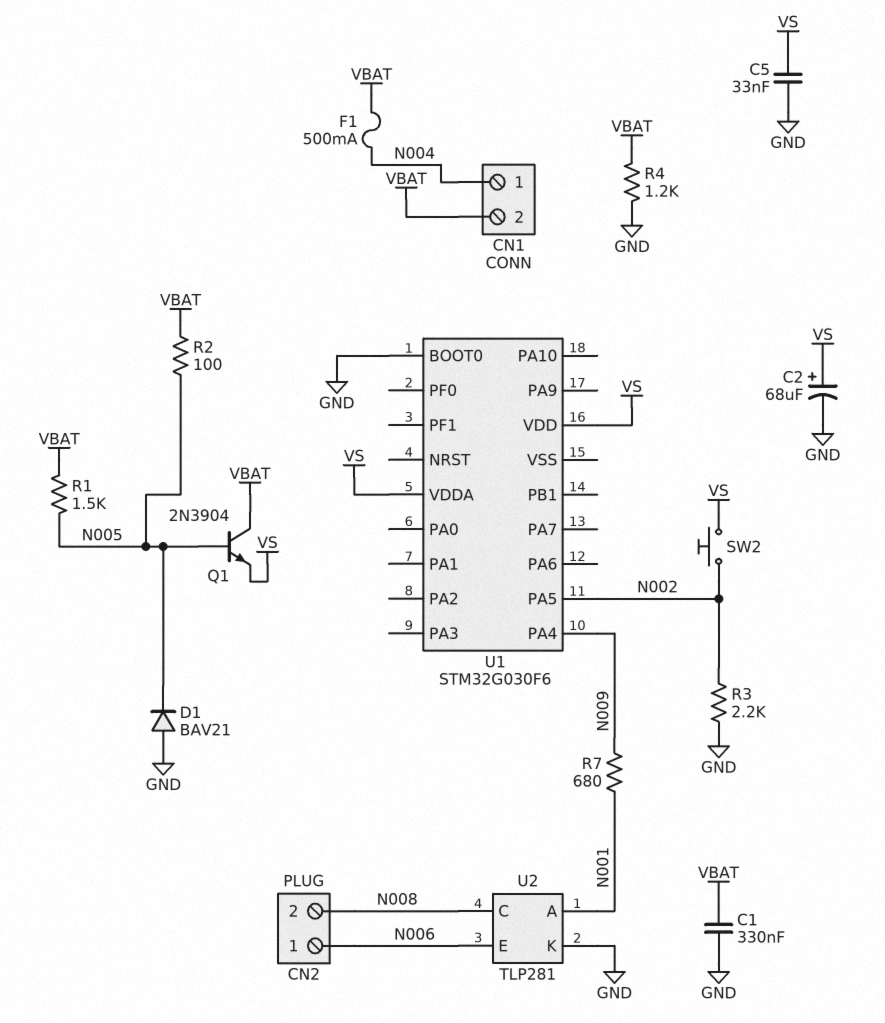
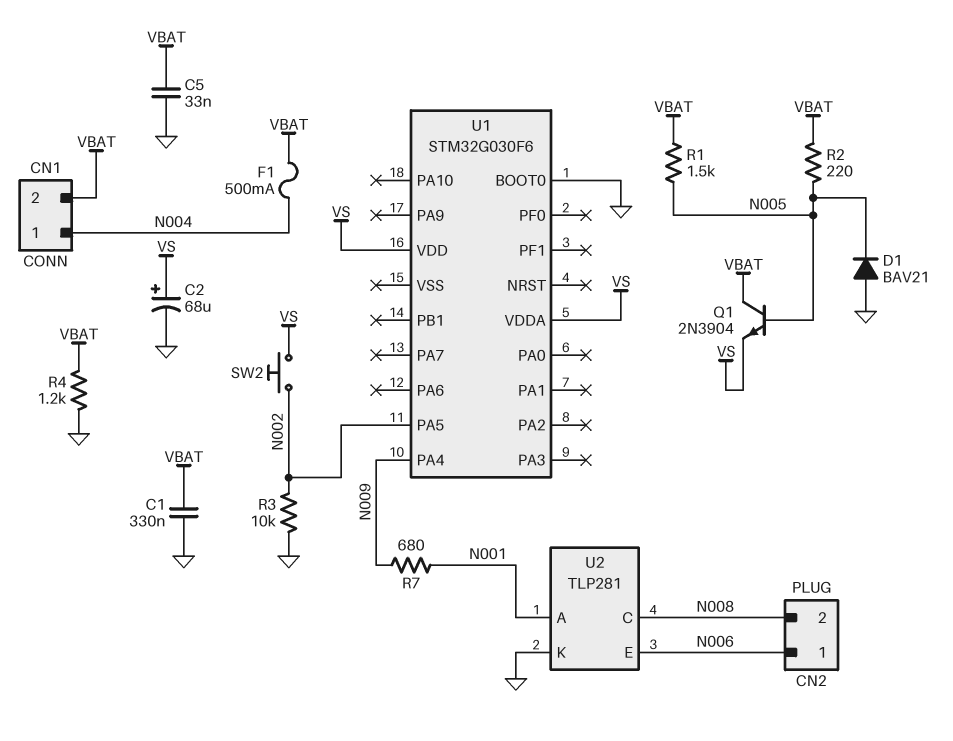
C5: 33nF (GND, VS) -> 33nF (GND, VBAT)
R2: 100 (N005, VBAT) -> 220 (N005, VBAT)
R3: 2.2k (GND, N002) -> 10k (GND, N002)

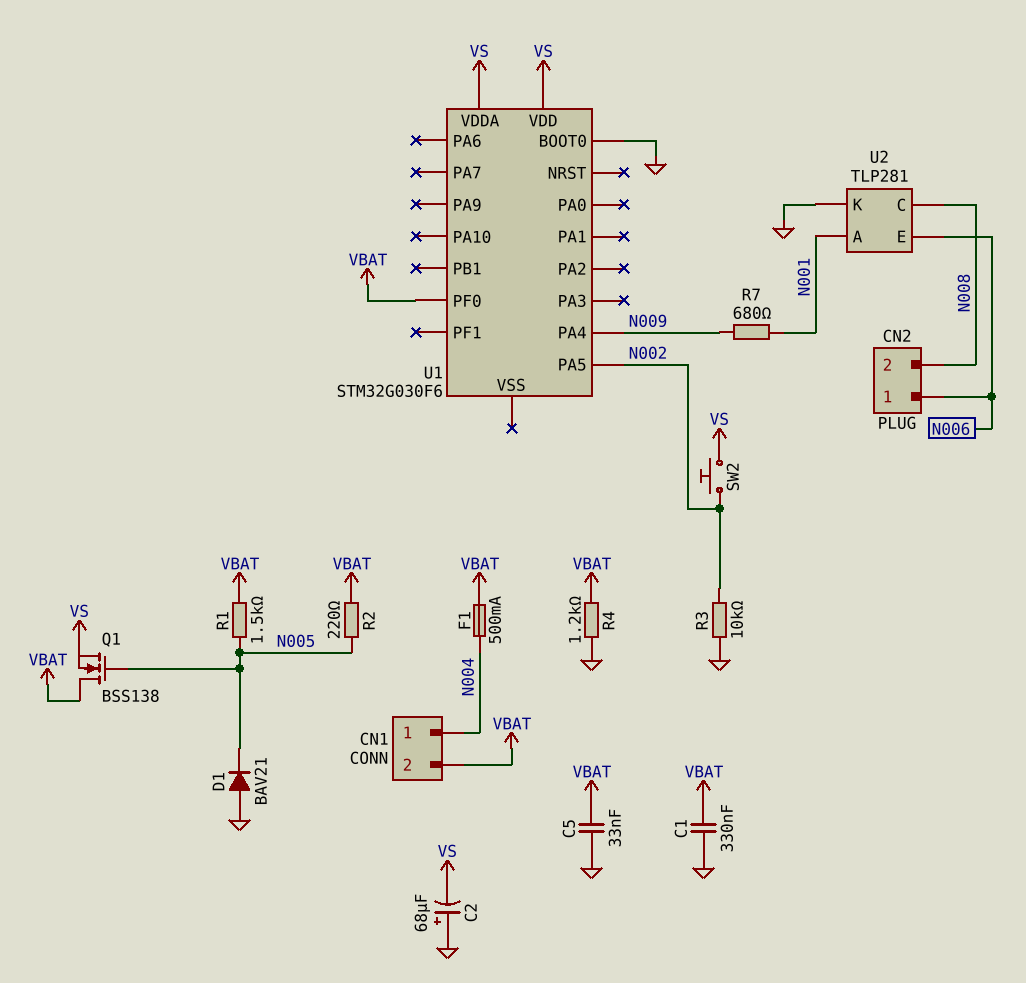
C2: 68uF (plus VS, minus GND) -> 68uF (plus GND, minus VS)
Q1: NPN 2N3904 (B N005, C VBAT, E VS) -> NMOS BSS138 (G N005, D VBAT, S VS)
U1 pin PF0: none -> VBAT

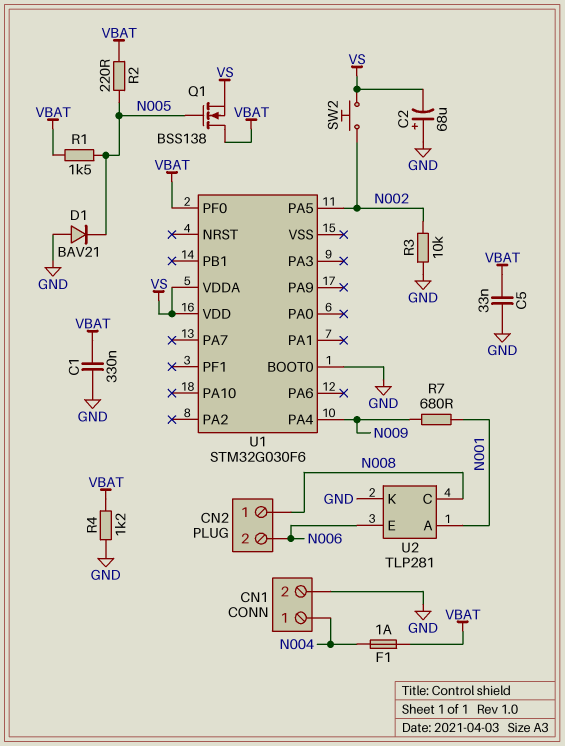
CN1 pin 2: VBAT -> GND
CN2 pin 1: N006 -> N008
CN2 pin 2: N008 -> N006
F1: 500mA (N004, VBAT) -> 1A (N004, VBAT)

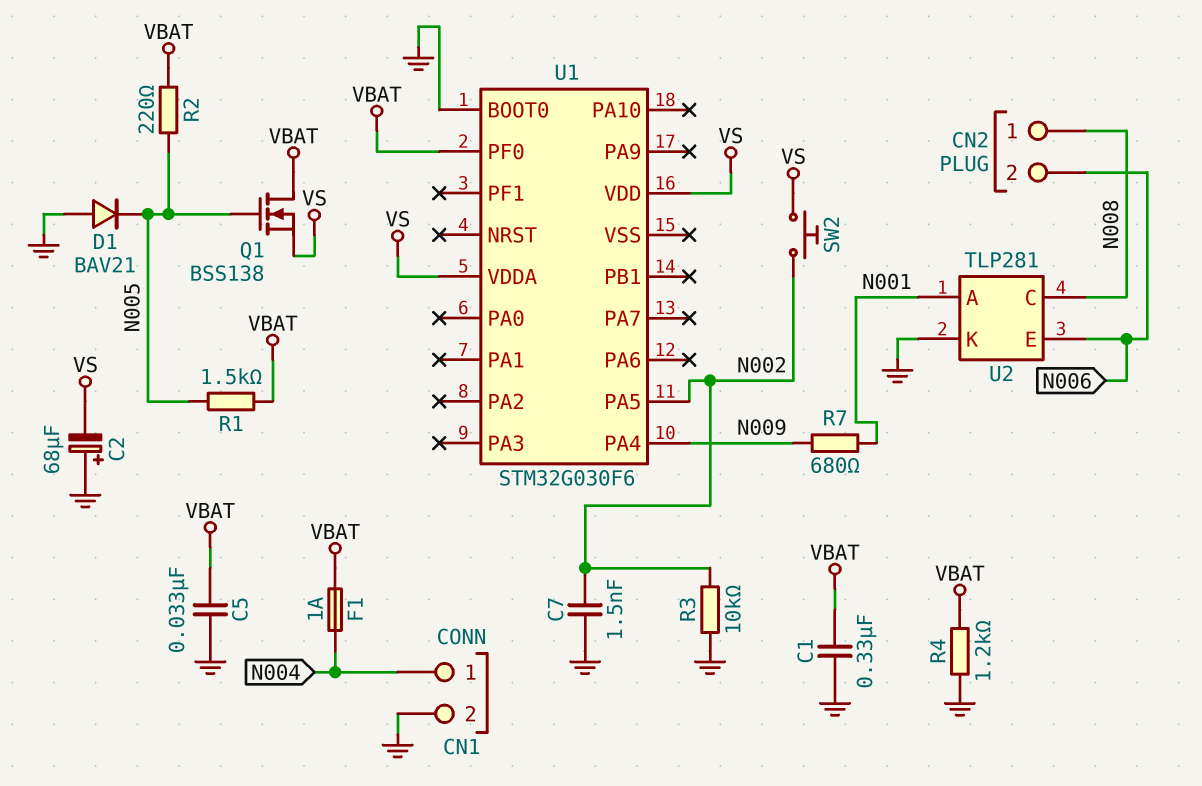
C7: none -> 1.5nF (GND, N002)

